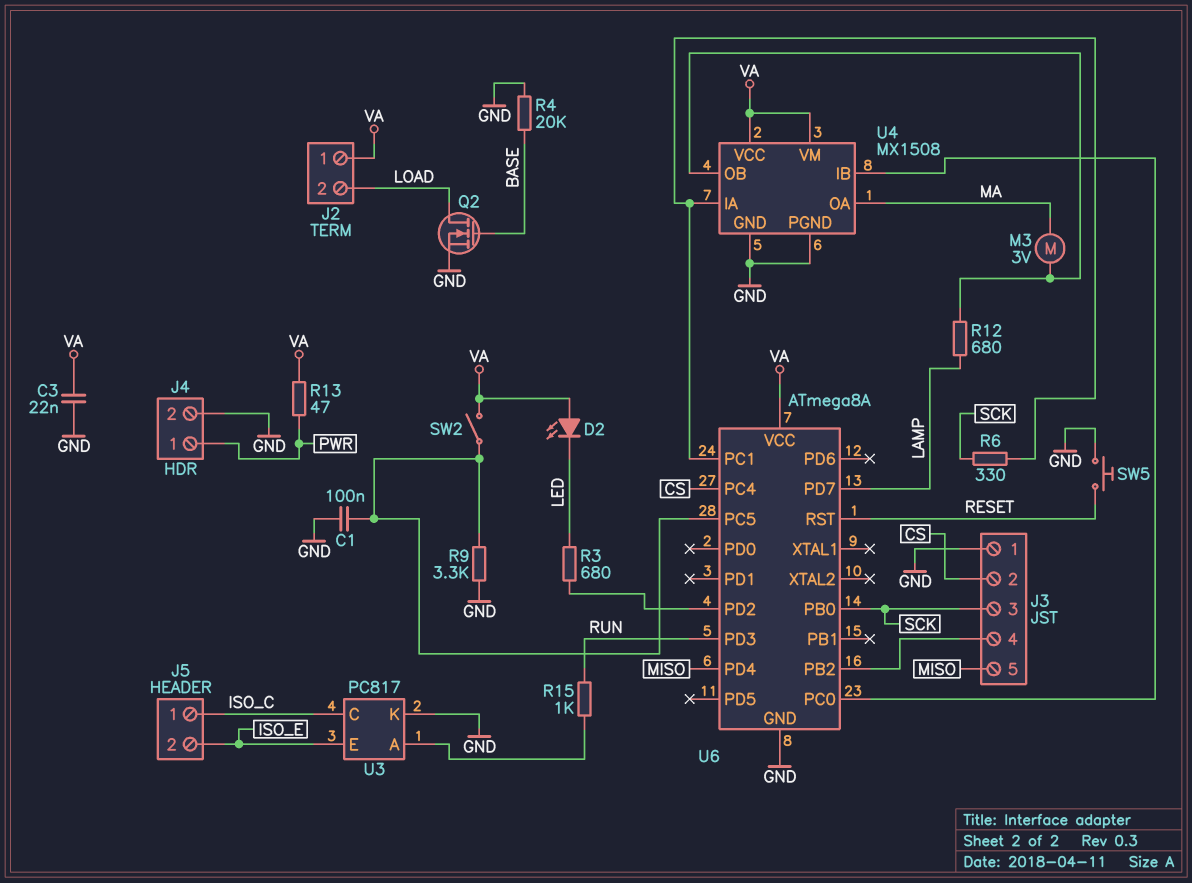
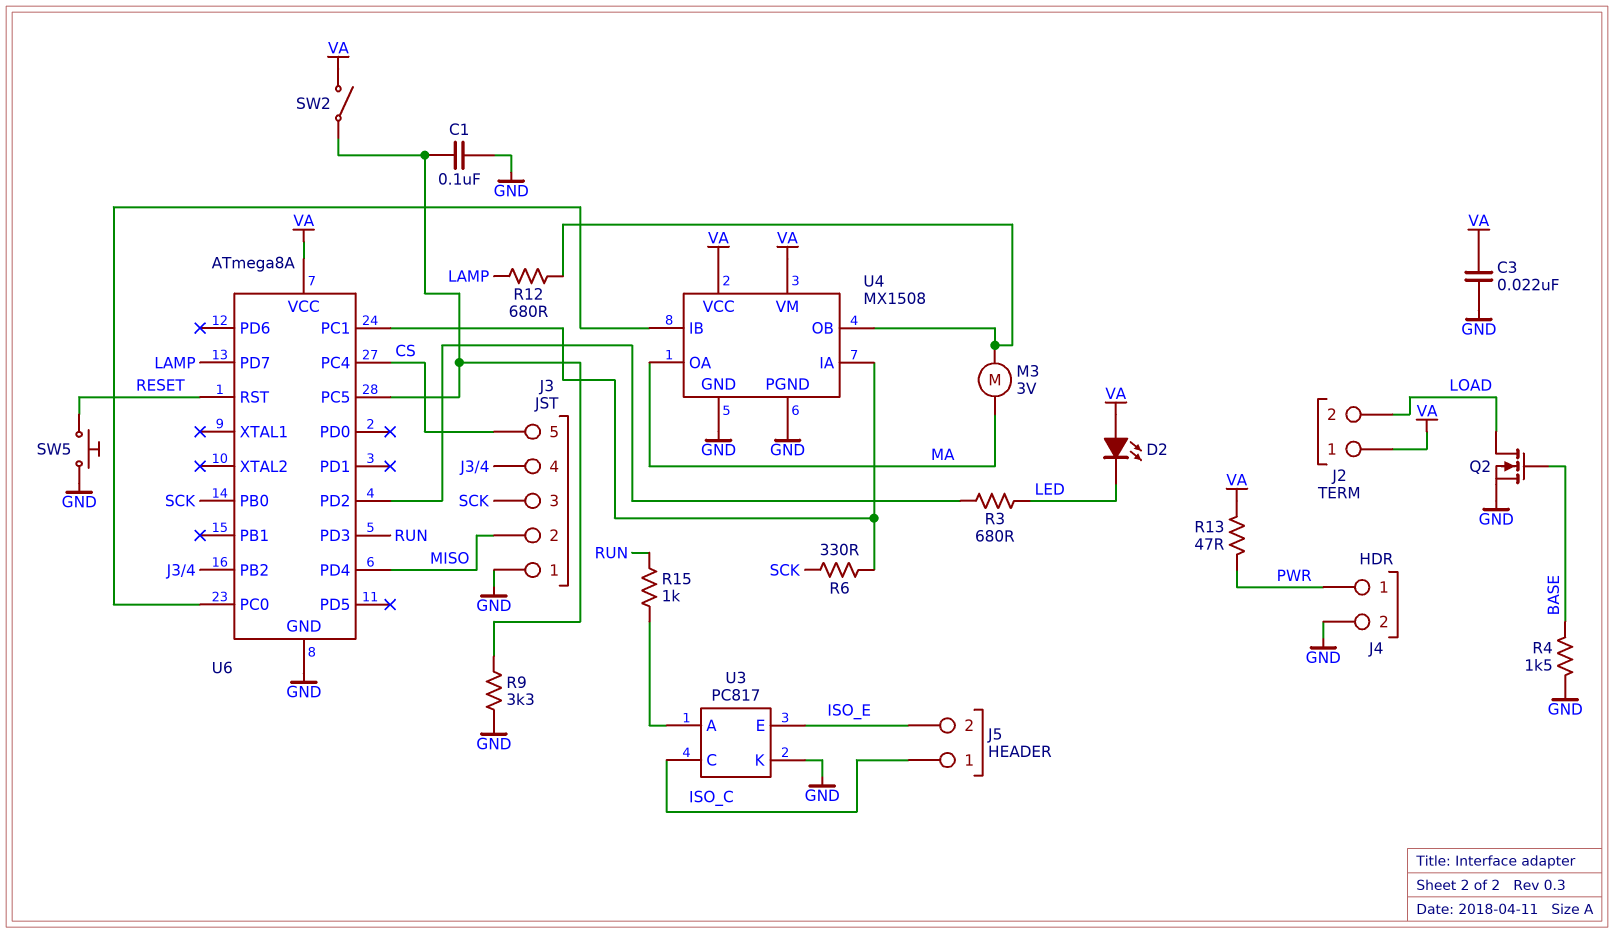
J3 pin 2: CS -> MISO
J3 pin 5: MISO -> CS
R4: 20k (BASE, GND) -> 1.5k (BASE, GND)

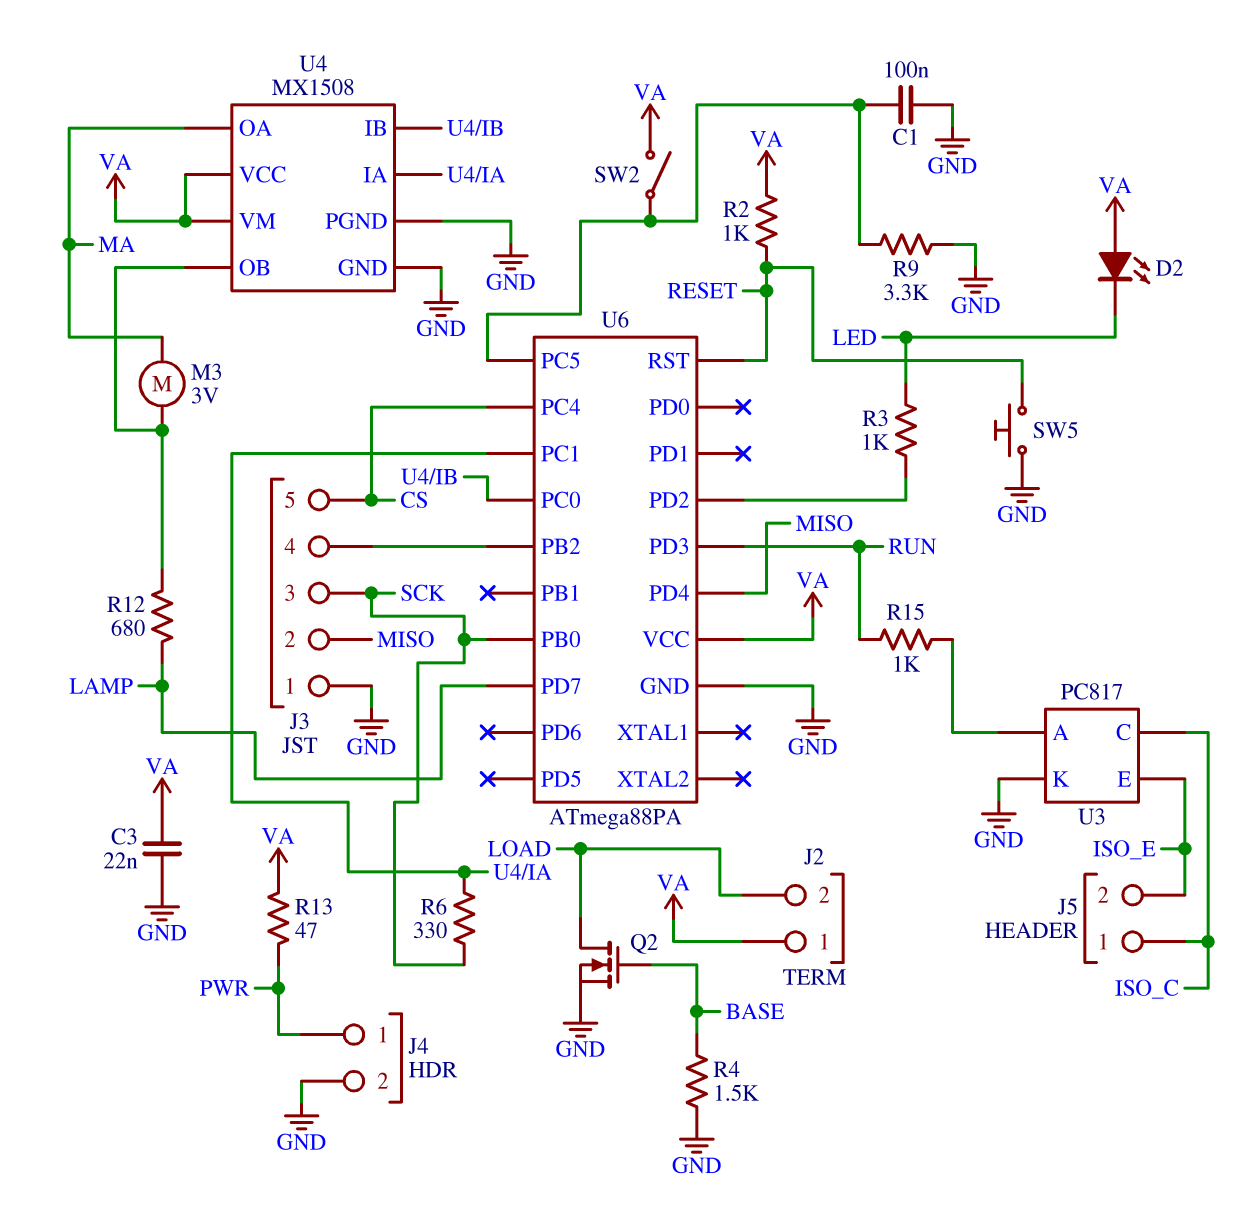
R2: none -> 1k (RESET, VA)
R3: 680 (LED, U6/PD2) -> 1k (LED, U6/PD2)
U6: ATmega8A -> ATmega88PA

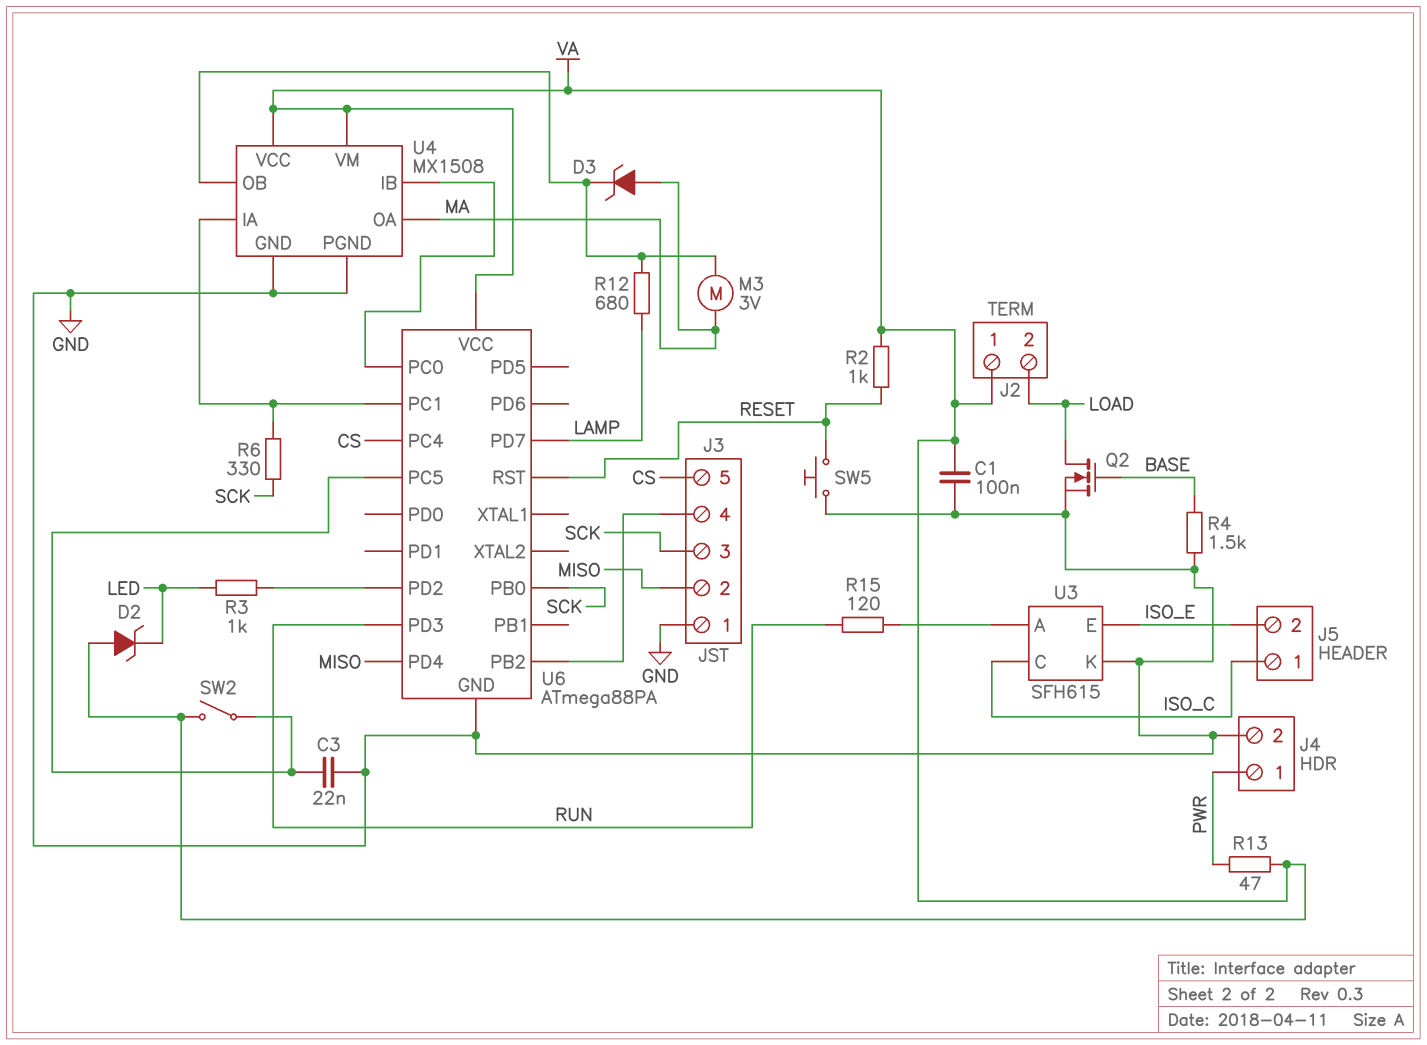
C1: 100nF (GND, U6/PC5) -> 100nF (GND, VA)
C3: 22nF (GND, VA) -> 22nF (GND, U6/PC5)
D2: LED (A VA, K LED) -> zener (A VA, K LED)
D3: none -> zener (A MA, K U4/OB)
R9: 3.3k (GND, U6/PC5) -> none
R15: 1k (RUN, U3/A) -> 120 (RUN, U3/A)
U3: PC817 -> SFH615

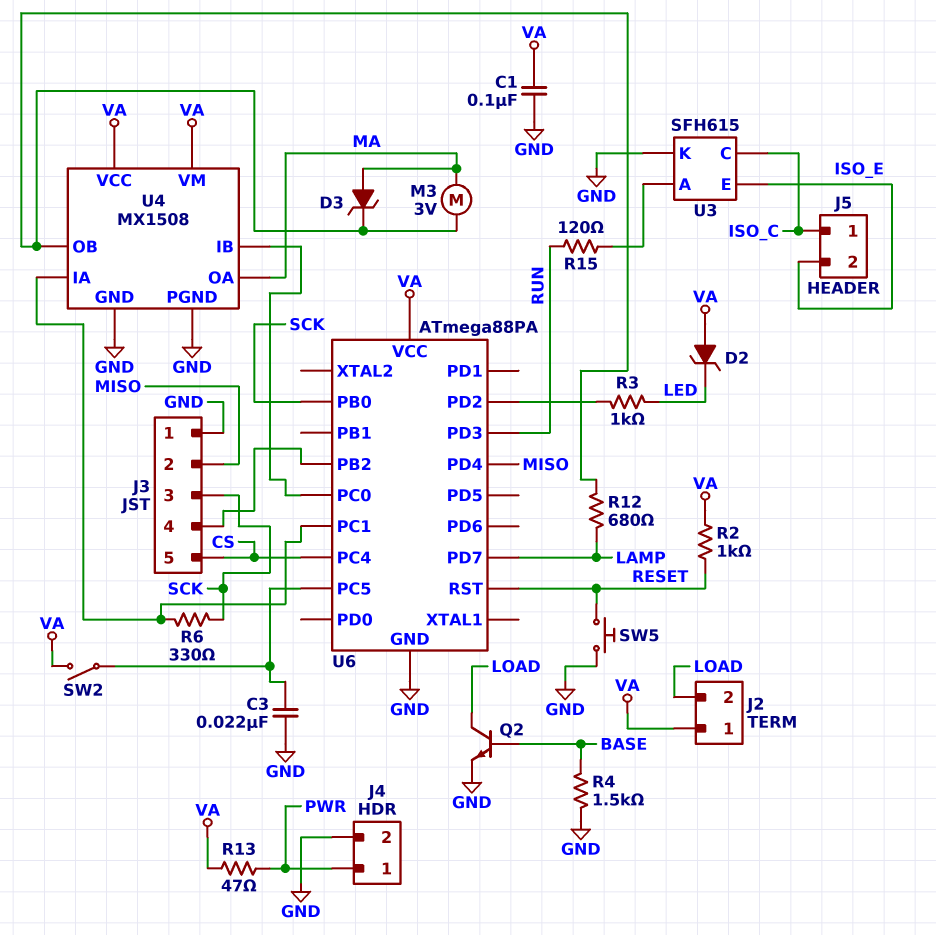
Q2: NMOS (G BASE, D LOAD, S GND) -> NPN (B BASE, C LOAD, E GND)

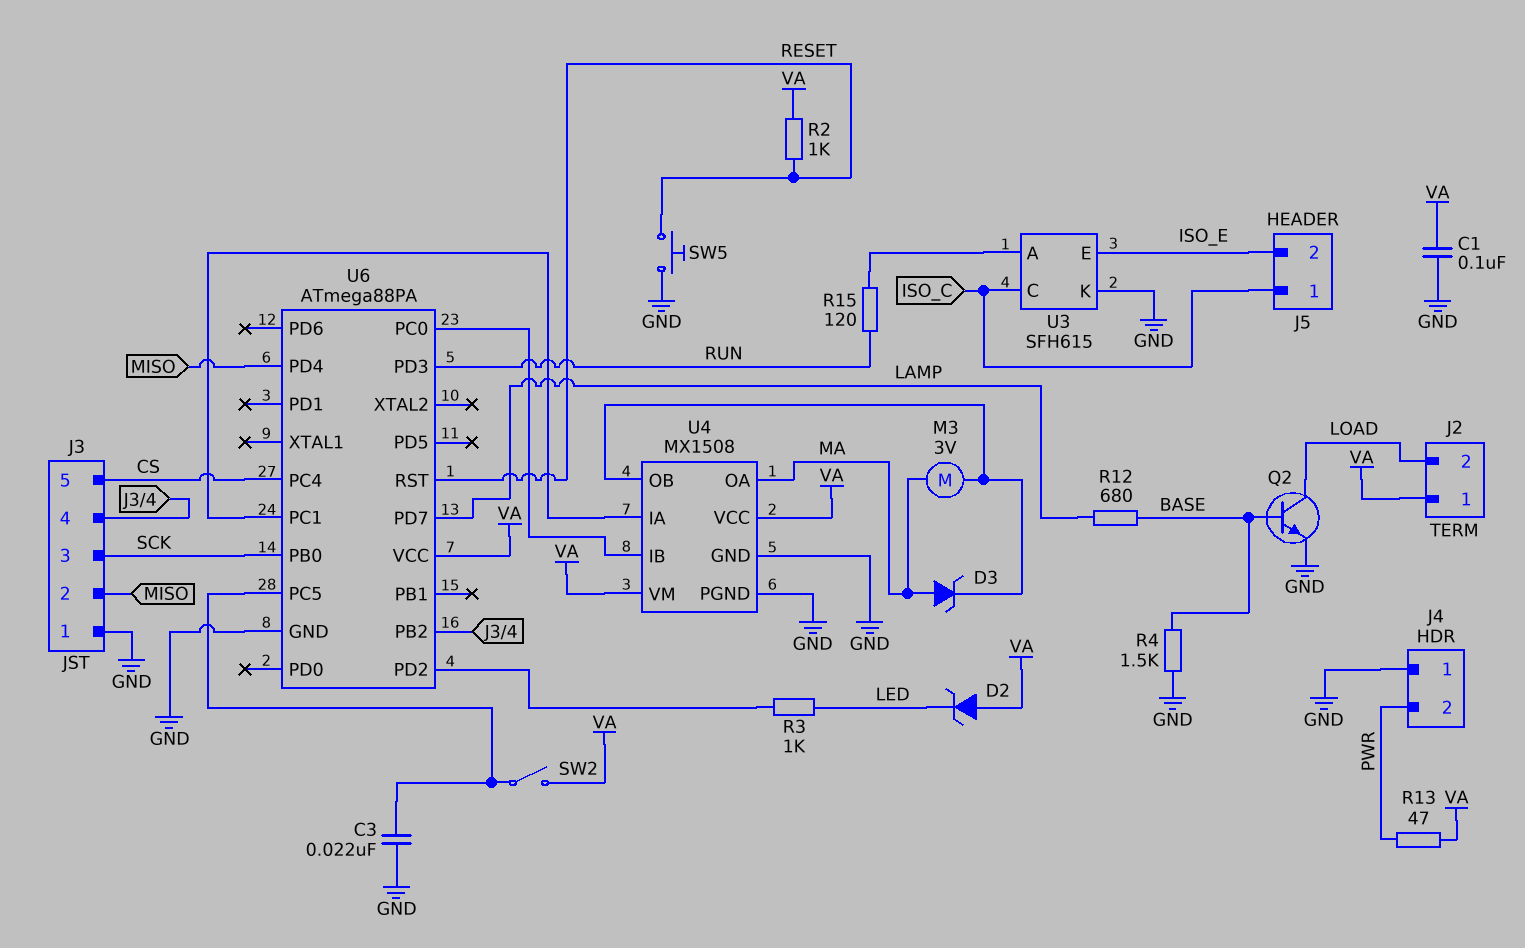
J4 pin 1: PWR -> GND
J4 pin 2: GND -> PWR
R6: 330 (SCK, U4/IA) -> none
R12: 680 (LAMP, U4/OB) -> 680 (BASE, LAMP)

